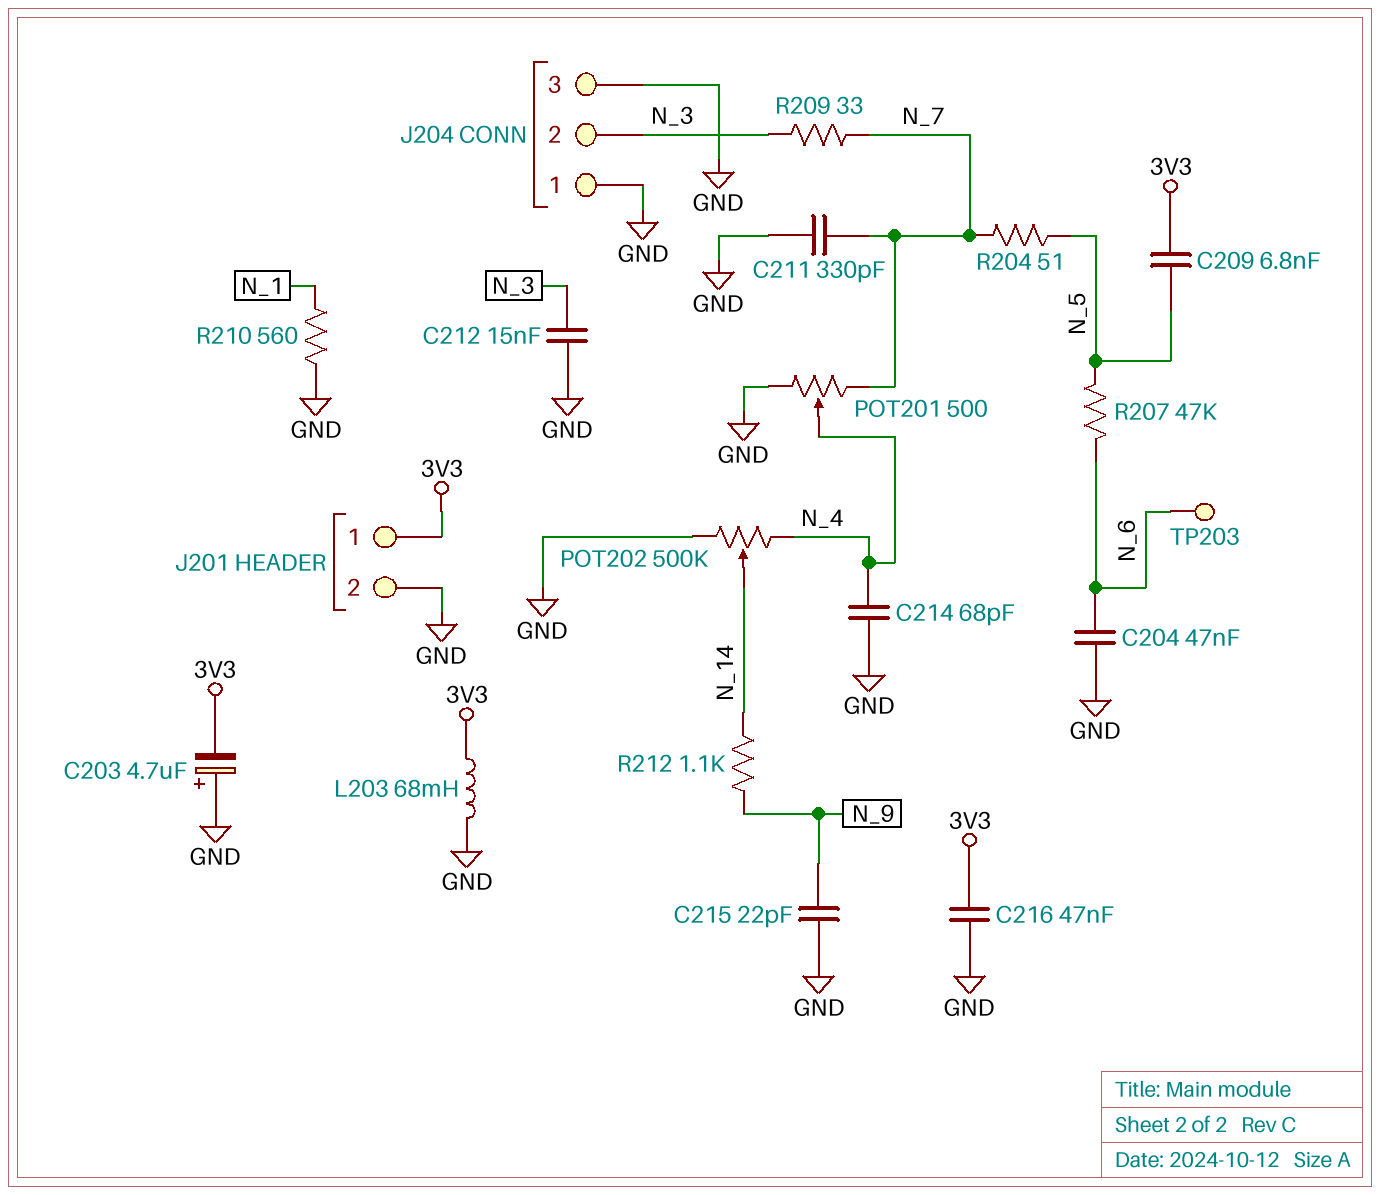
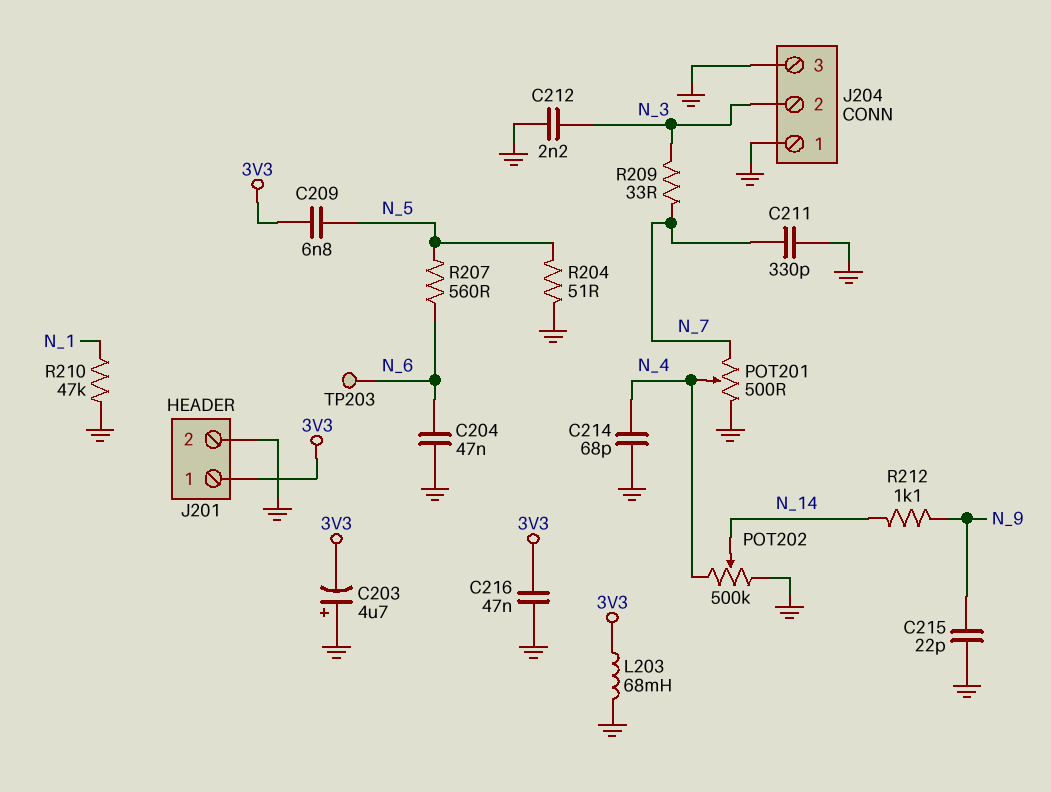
C212: 15nF (GND, N_3) -> 2.2nF (GND, N_3)
R204: 51 (N_5, N_7) -> 51 (GND, N_5)
R207: 47k (N_5, N_6) -> 560 (N_5, N_6)
R210: 560 (GND, N_1) -> 47k (GND, N_1)

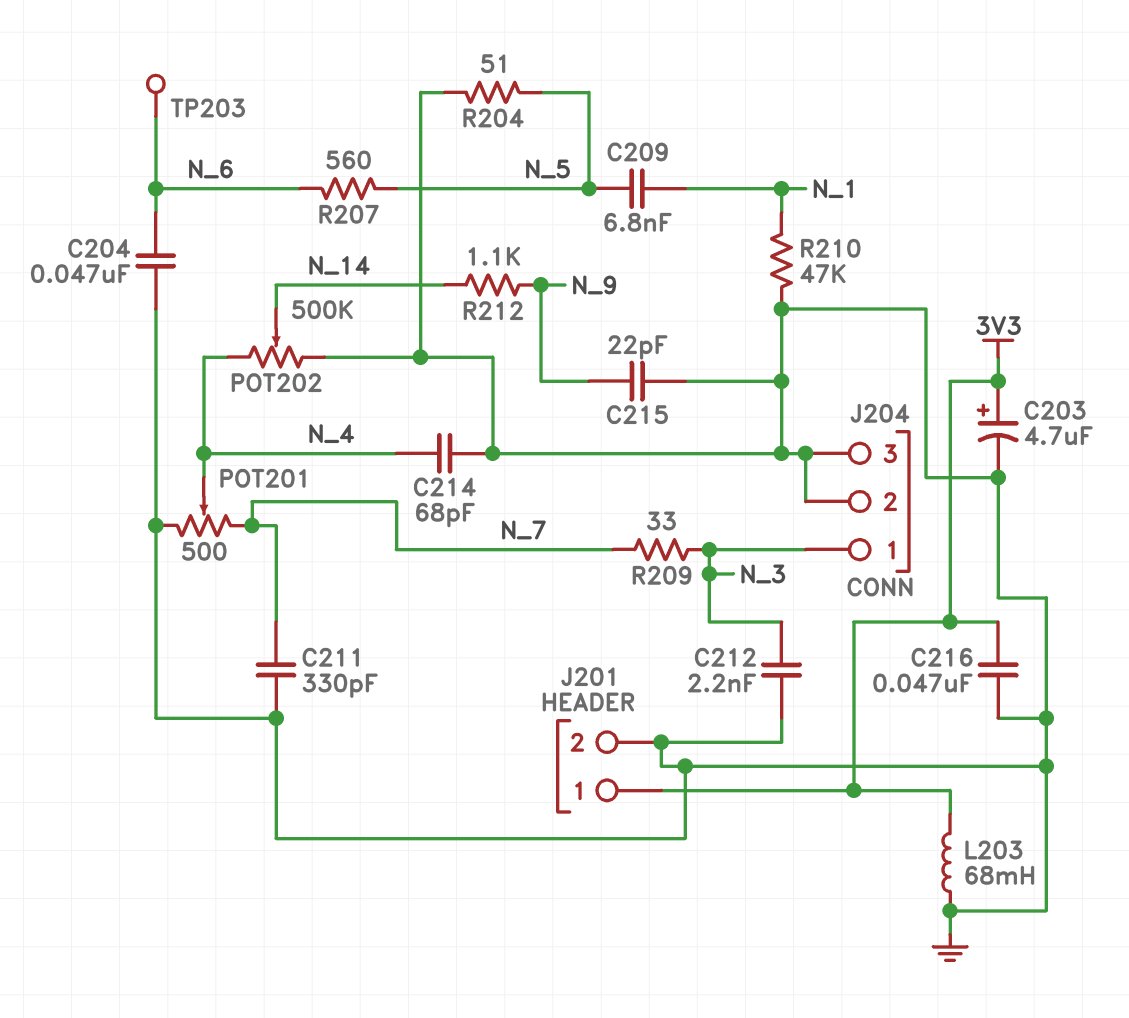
C203: 4.7uF (plus GND, minus 3V3) -> 4.7uF (plus 3V3, minus GND)
C209: 6.8nF (3V3, N_5) -> 6.8nF (N_1, N_5)
J204 pin 1: GND -> N_3
J204 pin 2: N_3 -> GND

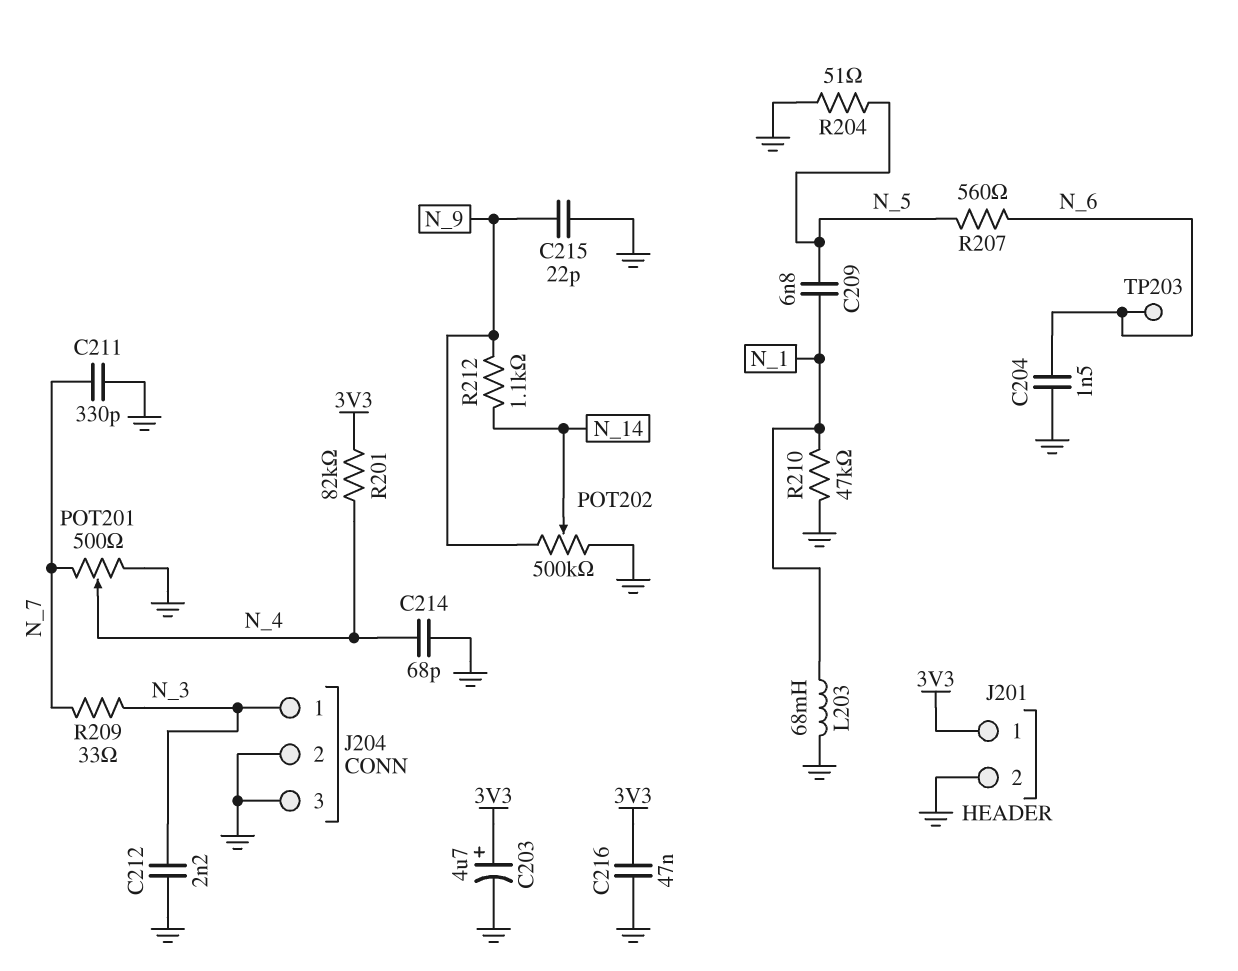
C204: 47nF (GND, N_6) -> 1.5nF (GND, N_6)
L203: 68mH (3V3, GND) -> 68mH (GND, N_1)
POT202: 500k (GND, N_4, wiper N_14) -> 500k (GND, N_9, wiper N_14)
R201: none -> 82k (3V3, N_4)

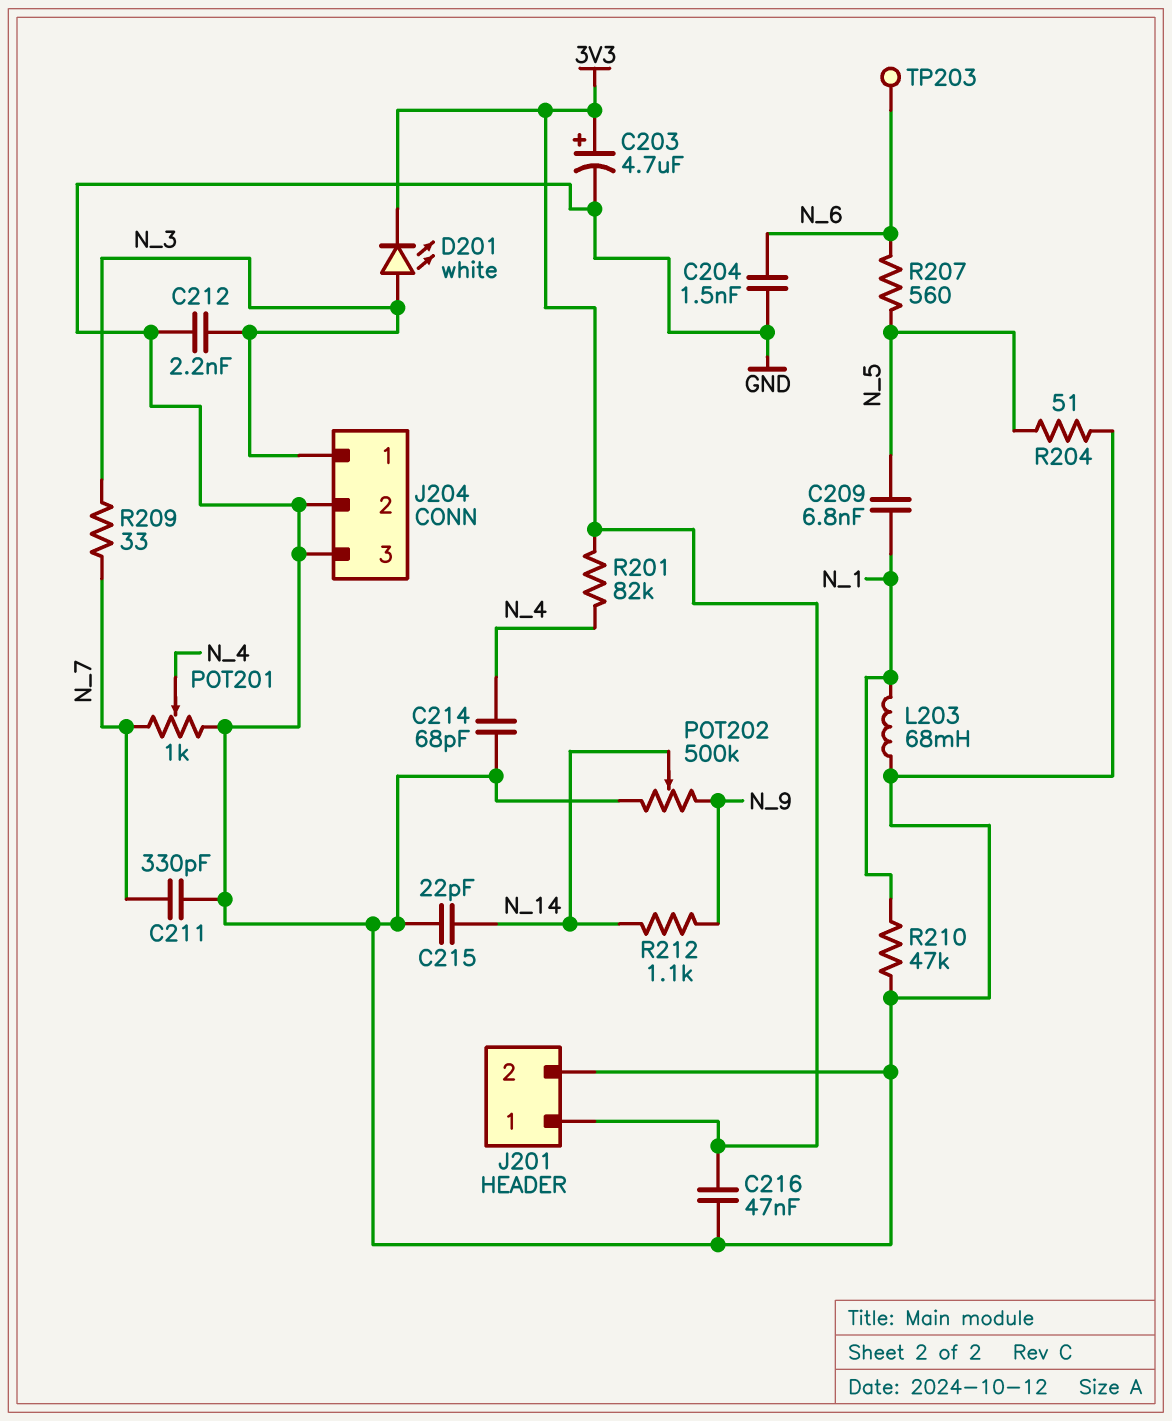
C215: 22pF (GND, N_9) -> 22pF (GND, N_14)
D201: none -> LED white (A N_3, K 3V3)
POT201: 500 (GND, N_7, wiper N_4) -> 1k (GND, N_7, wiper N_4)

